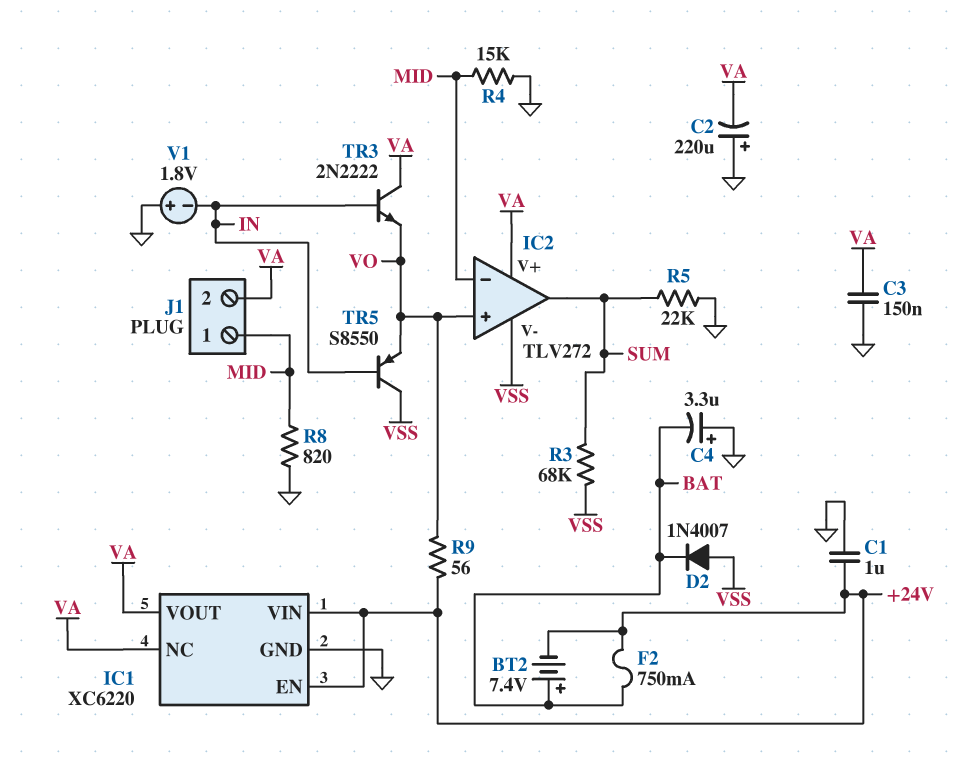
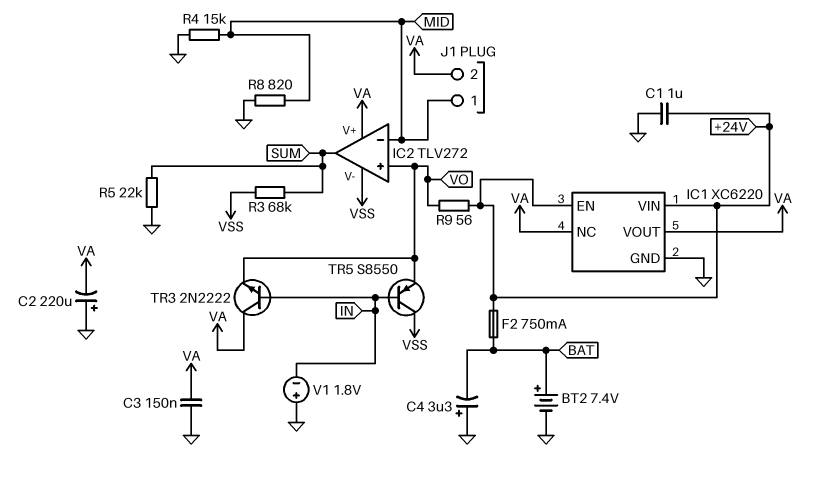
BT2: 7.4V (plus BAT, minus +24V) -> 7.4V (plus BAT, minus GND)
D2: diode 1N4007 (A VSS, K BAT) -> none

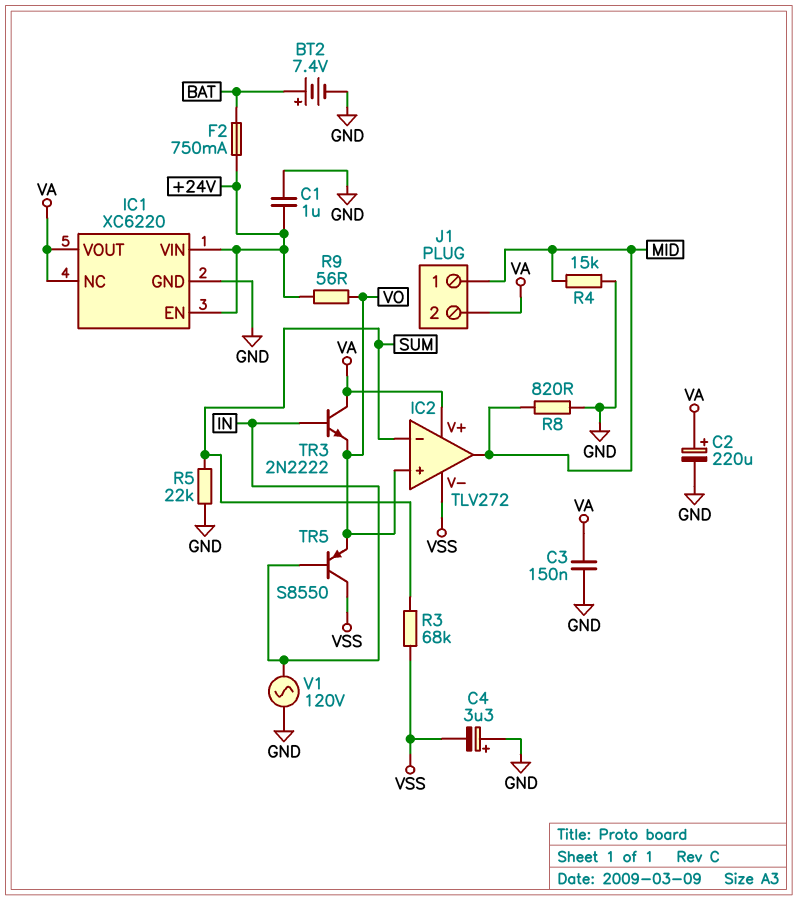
C2: 220uF (plus GND, minus VA) -> 220uF (plus VA, minus GND)
C4: 3.3uF (plus GND, minus BAT) -> 3.3uF (plus GND, minus VSS)
IC2 pin in-: MID -> SUM
IC2 pin out: SUM -> MID
V1: 1.8V (plus GND, minus IN) -> AC 120V (GND, IN)

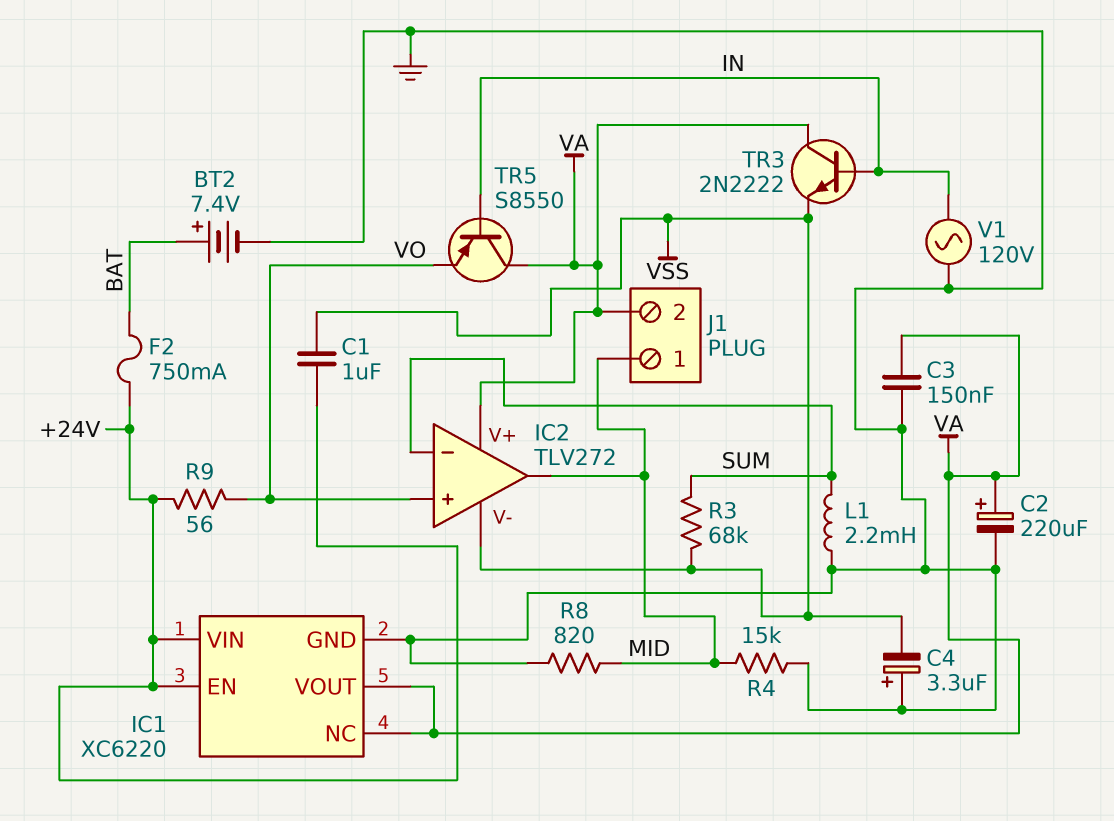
C1: 1uF (+24V, GND) -> 1uF (+24V, VSS)
L1: none -> 2.2mH (GND, SUM)
R5: 22k (GND, SUM) -> none
TR3: NPN 2N2222 (B IN, C VA, E VO) -> NPN 2N2222 (B IN, C VA, E VSS)
TR5: PNP S8550 (B IN, C VSS, E VO) -> PNP S8550 (B IN, C VA, E VO)

